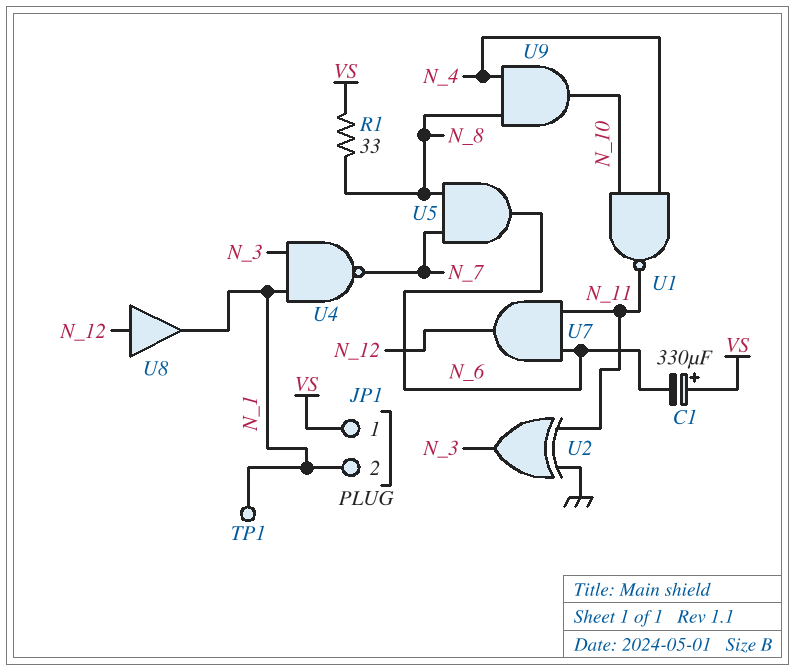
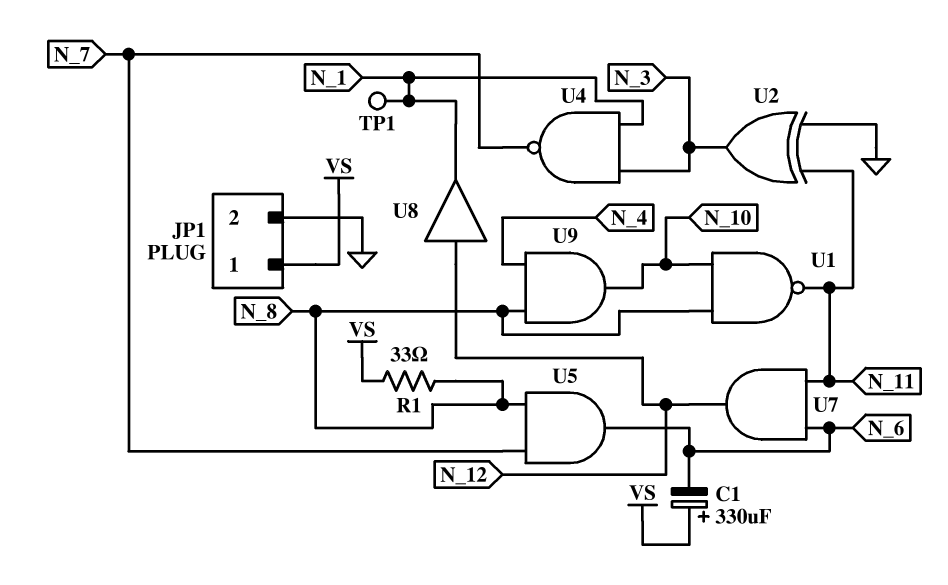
JP1 pin 2: N_1 -> GND
U1: NAND (in N_4, in N_10, out N_11) -> NAND (in N_8, in N_10, out N_11)

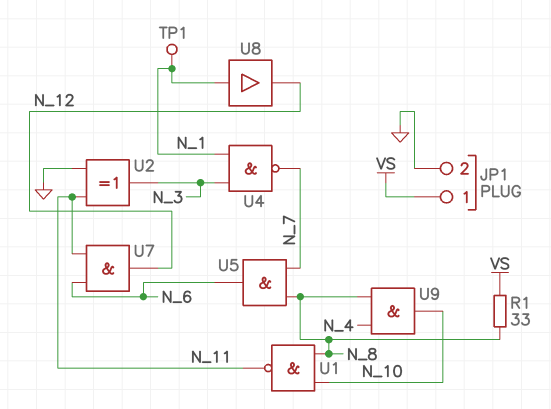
C1: 330uF (plus VS, minus N_6) -> none
U8: buffer (in N_12, out N_1) -> buffer (in N_1, out N_12)

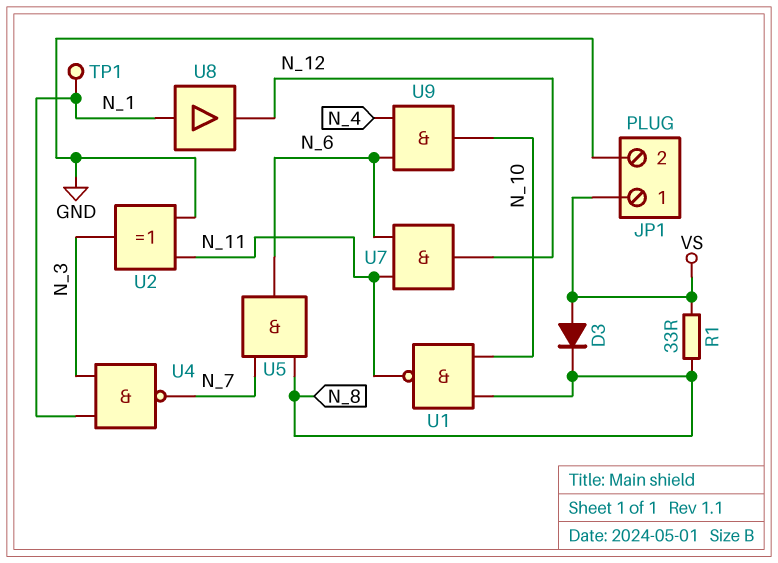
D3: none -> diode (A VS, K N_8)
U9: AND (in N_4, in N_8, out N_10) -> AND (in N_4, in N_6, out N_10)

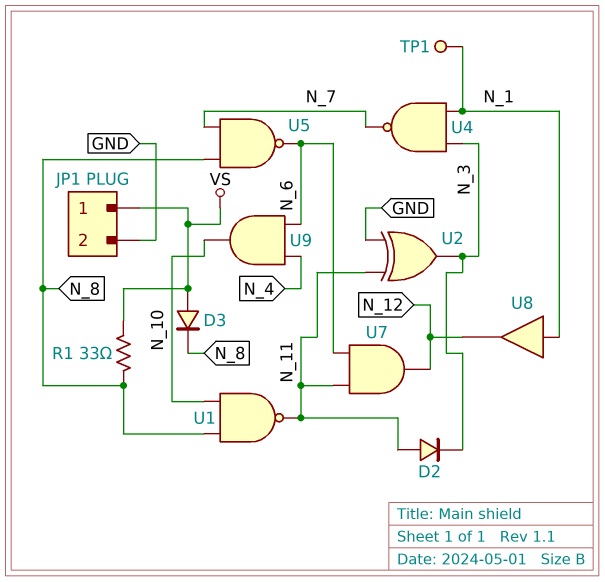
D2: none -> diode (A N_11, K N_3)
U5: AND (in N_7, in N_8, out N_6) -> NAND (in N_7, in N_8, out N_6)

